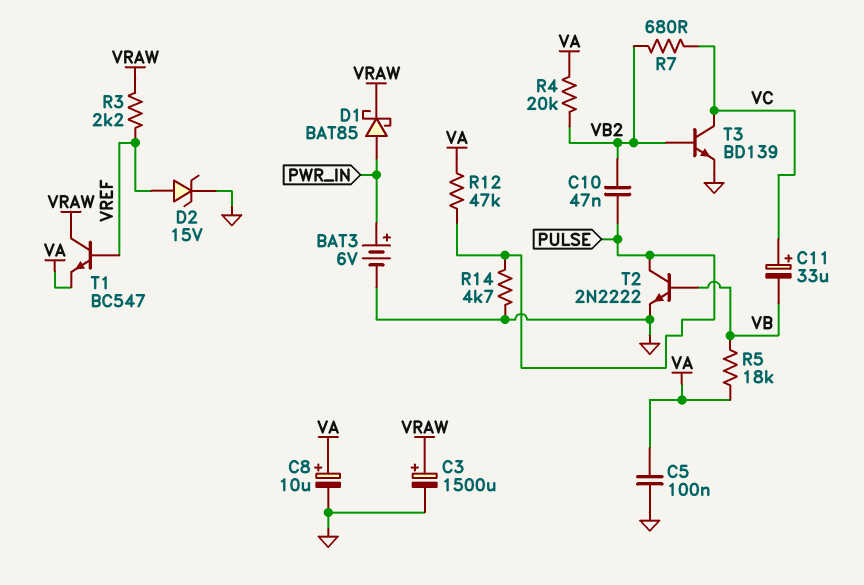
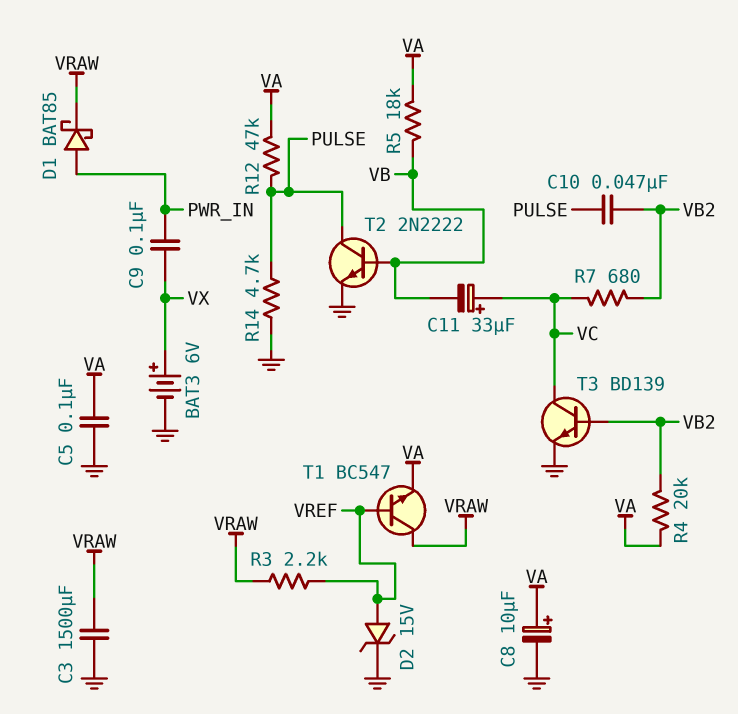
BAT3: 6V (plus PWR_IN, minus GND) -> 6V (plus VX, minus GND)
C3: 1500uF (plus VRAW, minus GND) -> 1500uF (GND, VRAW)
C9: none -> 100nF (PWR_IN, VX)

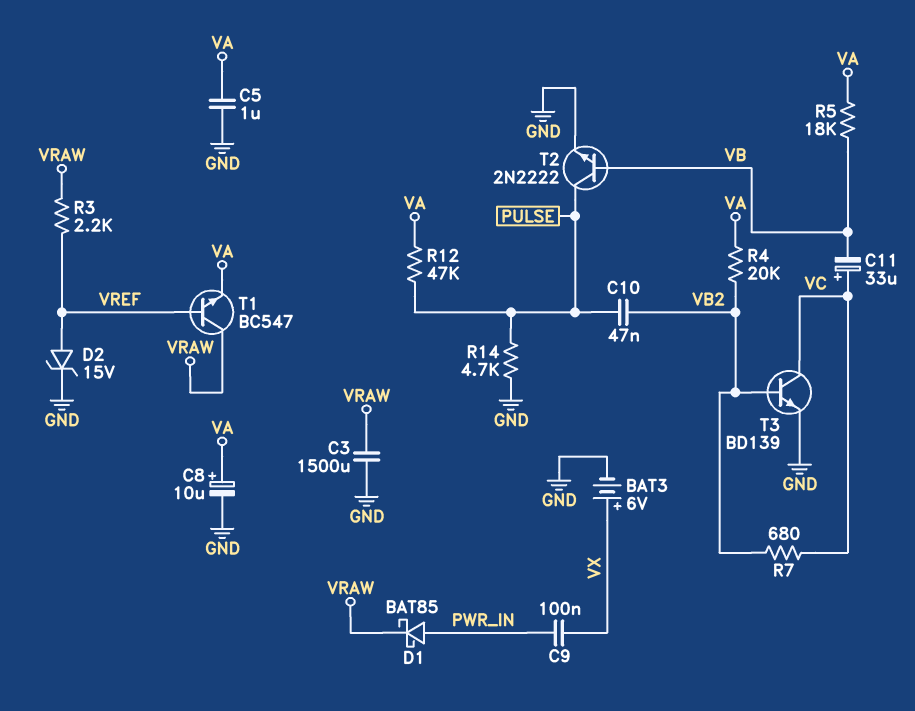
C5: 100nF (GND, VA) -> 1uF (GND, VA)

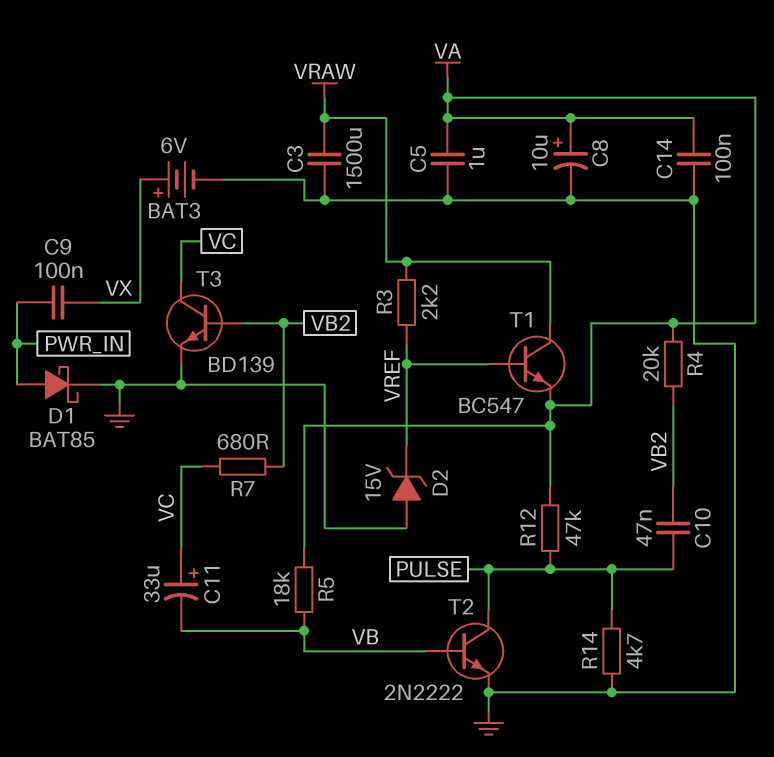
C14: none -> 100nF (GND, VA)
D1: schottky BAT85 (A PWR_IN, K VRAW) -> schottky BAT85 (A PWR_IN, K GND)
D2: zener 15V (A VREF, K GND) -> zener 15V (A GND, K VREF)

